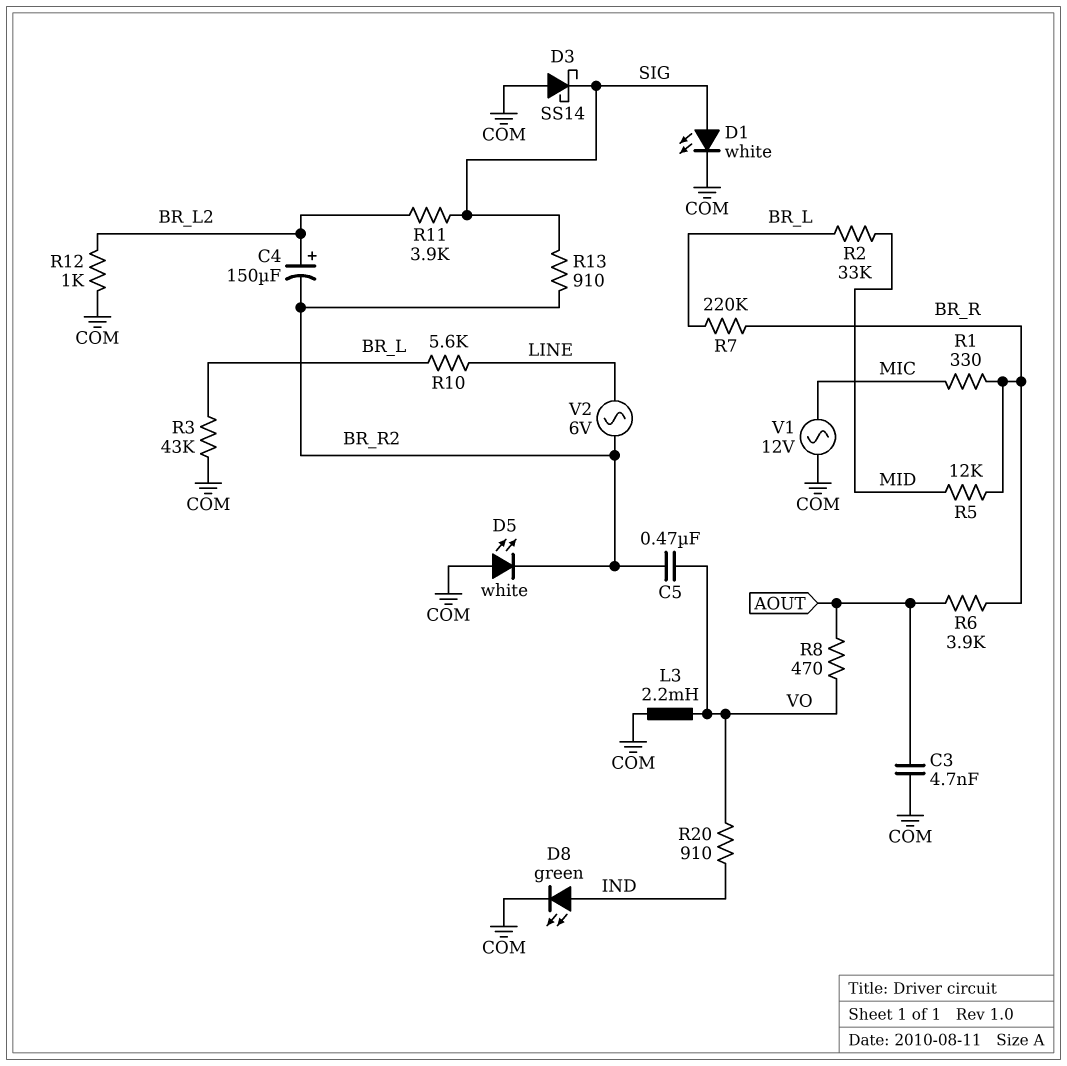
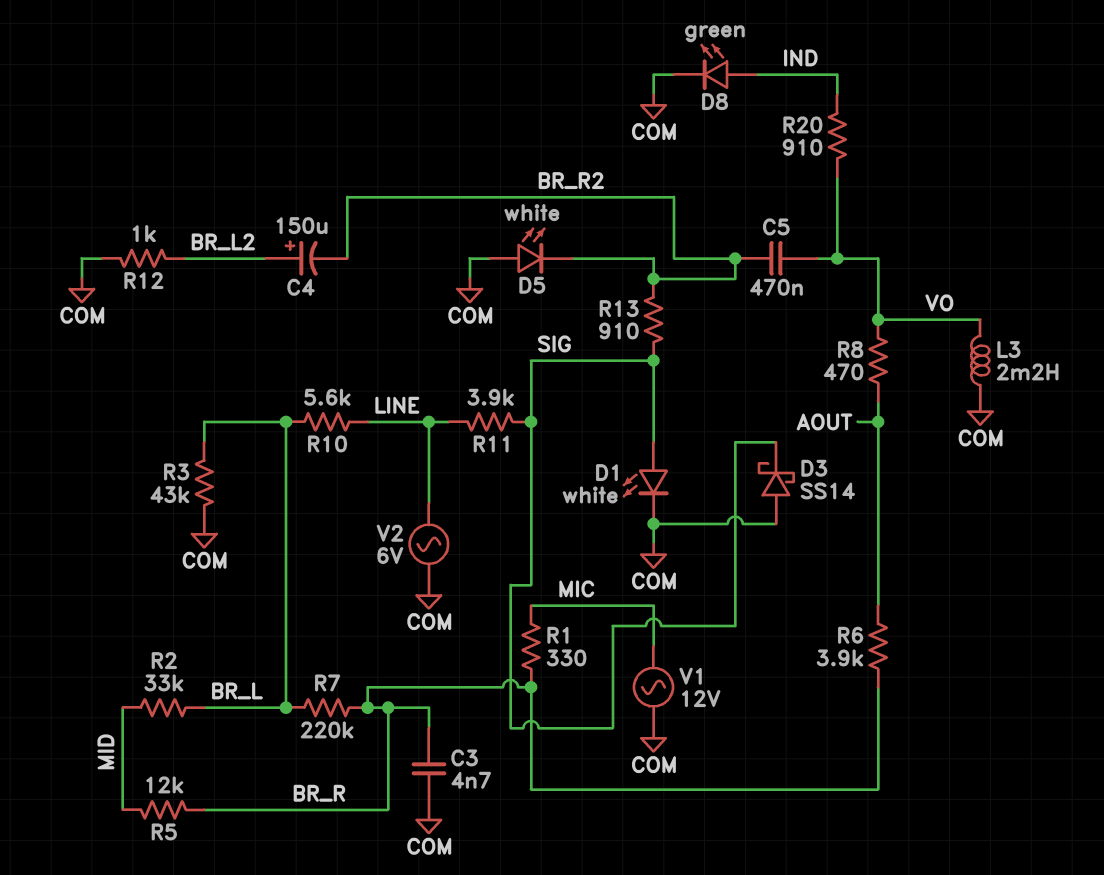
C3: 4.7nF (AOUT, COM) -> 4.7nF (BR_R, COM)
R11: 3.9k (BR_L2, SIG) -> 3.9k (LINE, SIG)
V2: AC 6V (BR_R2, LINE) -> AC 6V (COM, LINE)

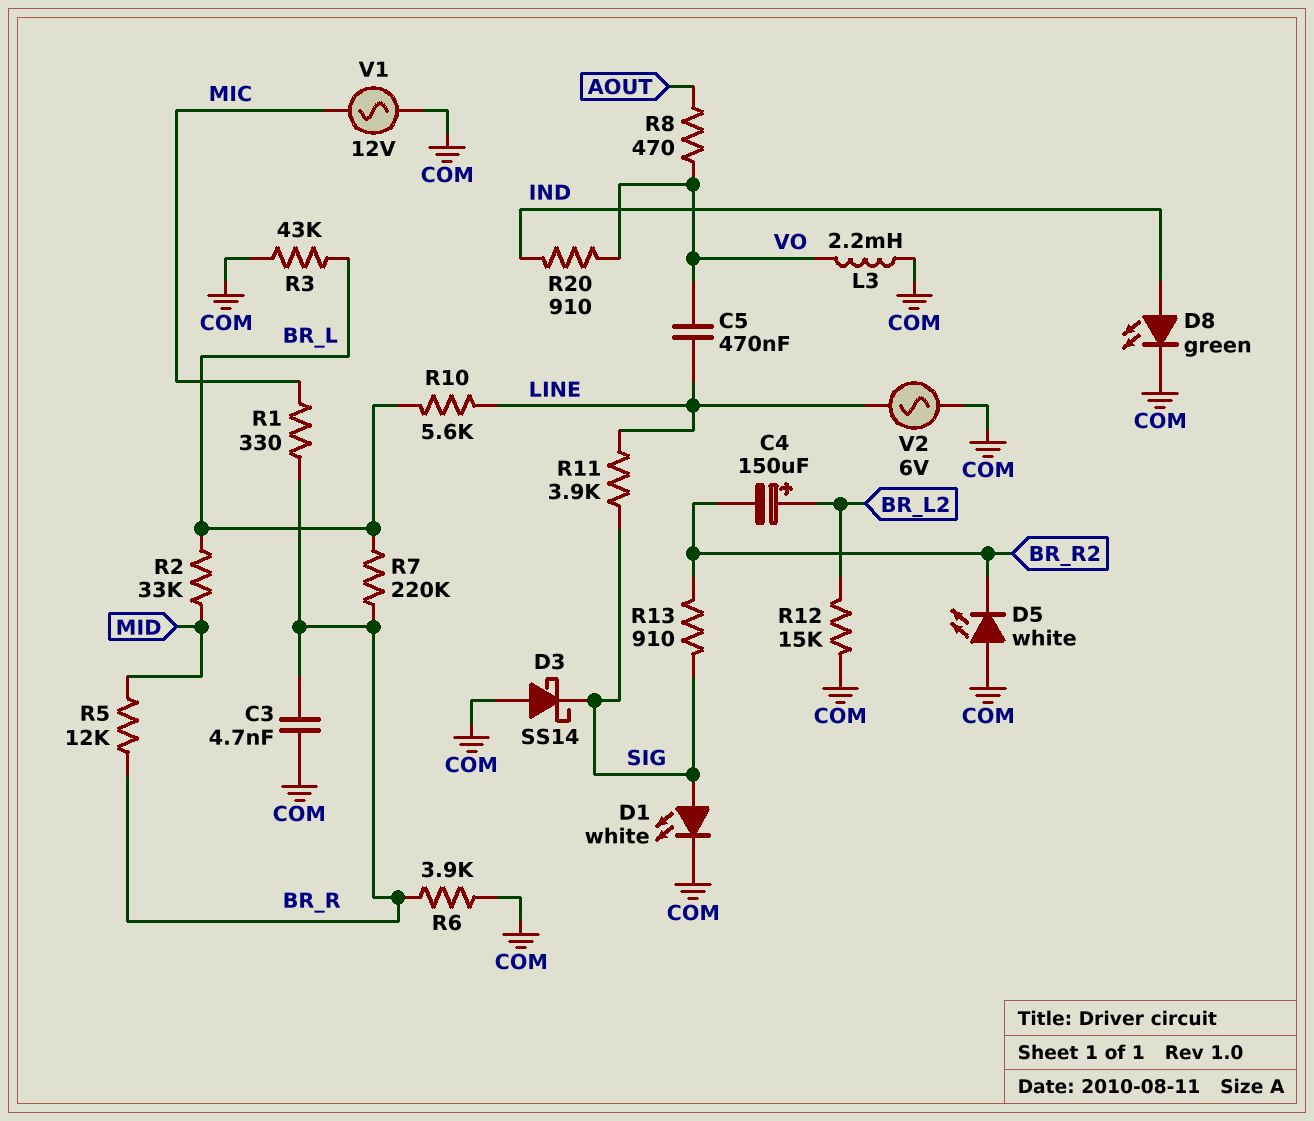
C5: 470nF (BR_R2, VO) -> 470nF (LINE, VO)
R6: 3.9k (AOUT, BR_R) -> 3.9k (BR_R, COM)
R12: 1k (BR_L2, COM) -> 15k (BR_L2, COM)

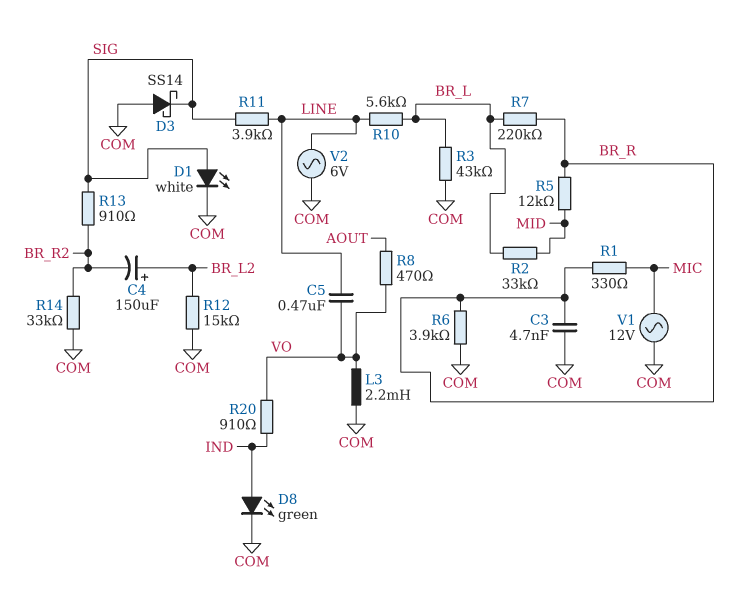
D5: LED white (A COM, K BR_R2) -> none
R14: none -> 33k (BR_R2, COM)

